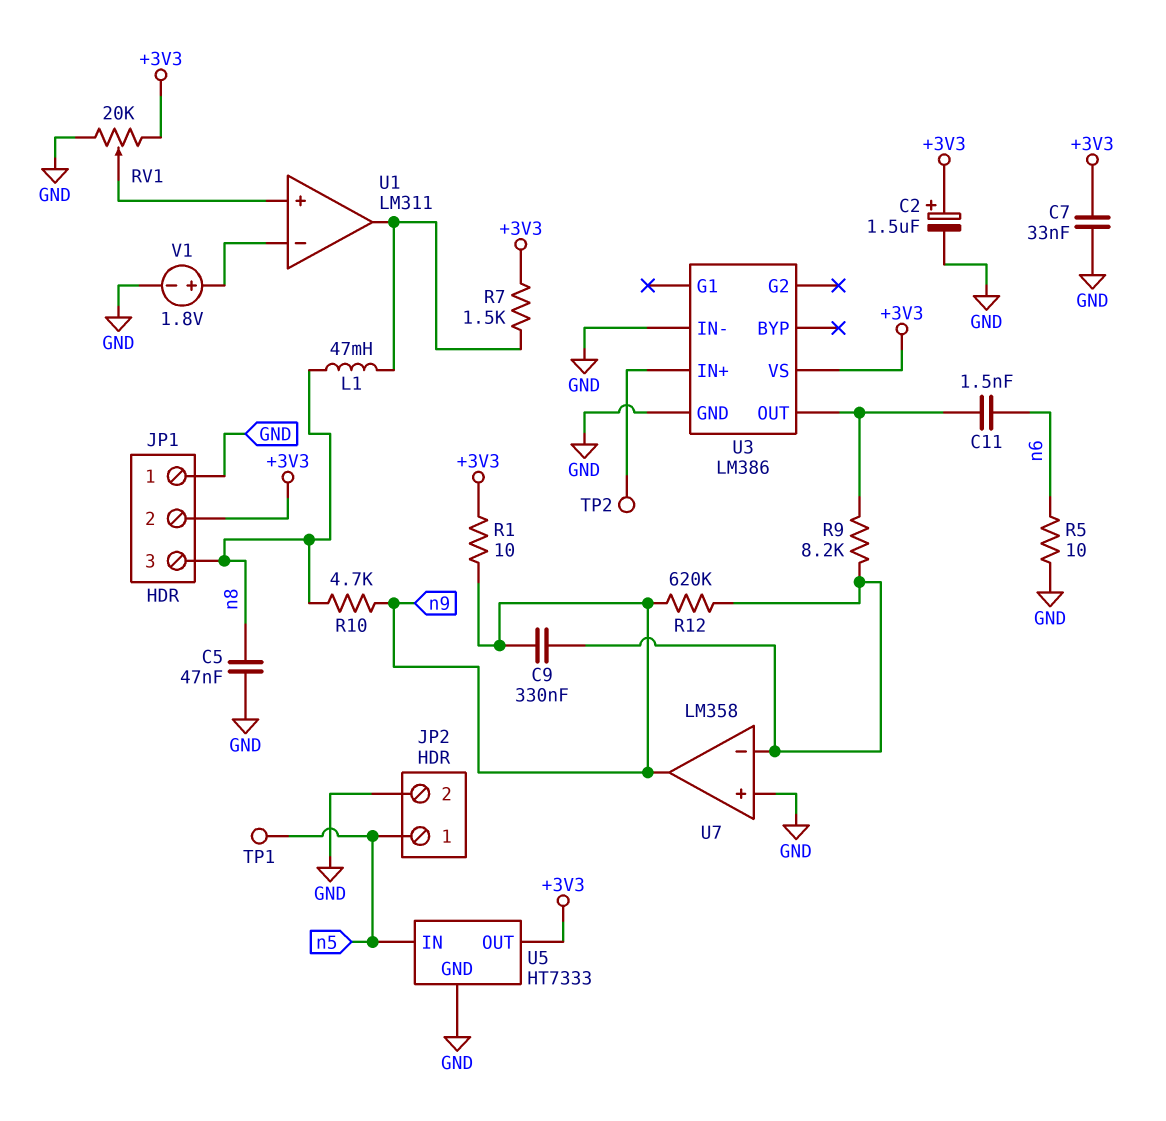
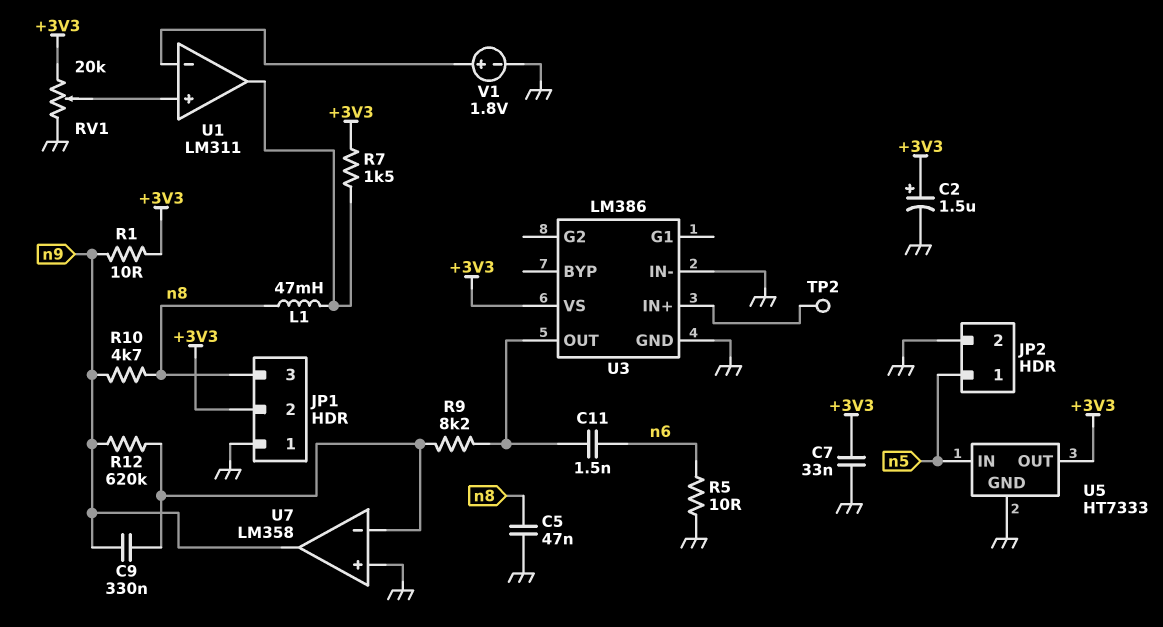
TP1: test point (n5) -> none

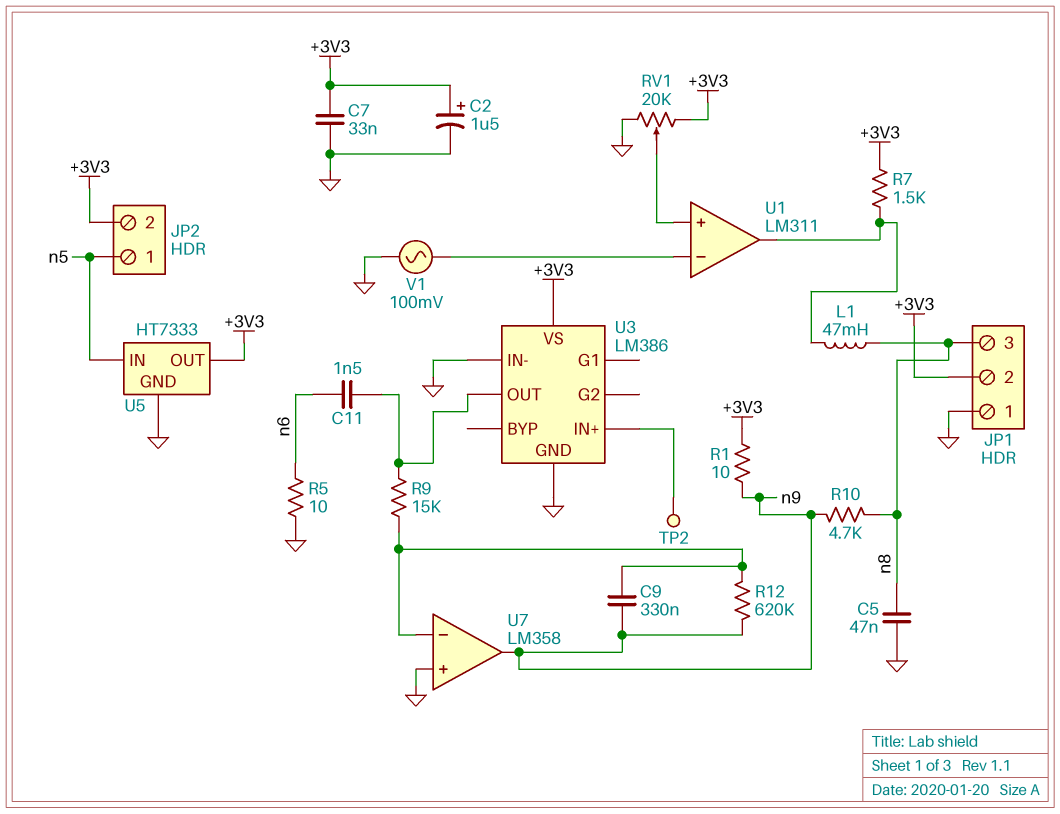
JP2 pin 2: GND -> +3V3
R9: 8.2k (U3/OUT, U7/in-) -> 15k (U3/OUT, U7/in-)
V1: 1.8V (plus U1/in-, minus GND) -> AC 100mV (GND, U1/in-)

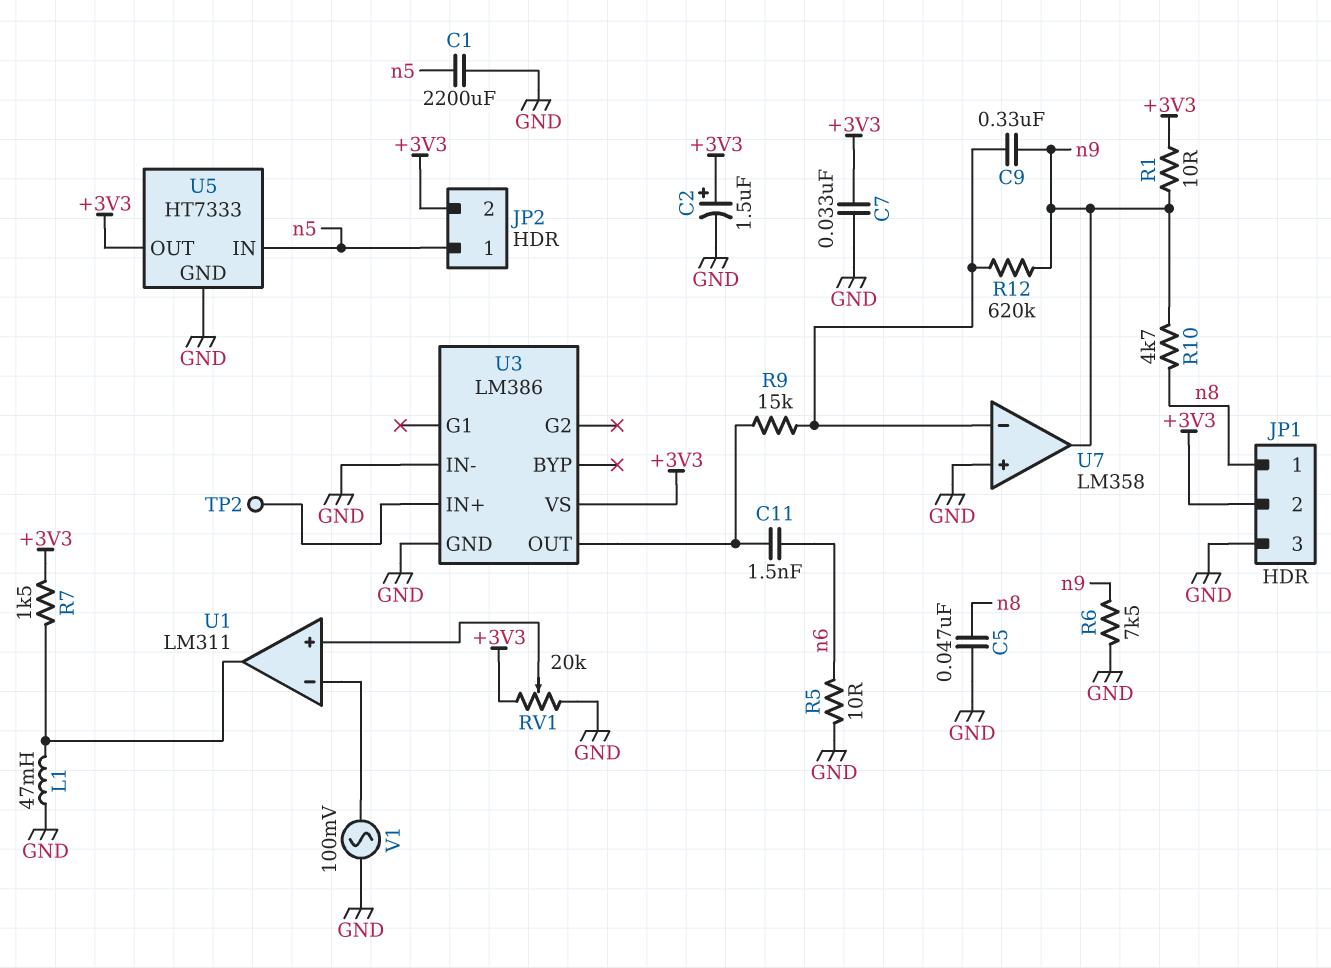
C1: none -> 2200uF (GND, n5)
JP1 pin 1: GND -> n8
JP1 pin 3: n8 -> GND
L1: 47mH (U1/out, n8) -> 47mH (GND, U1/out)
R6: none -> 7.5k (GND, n9)

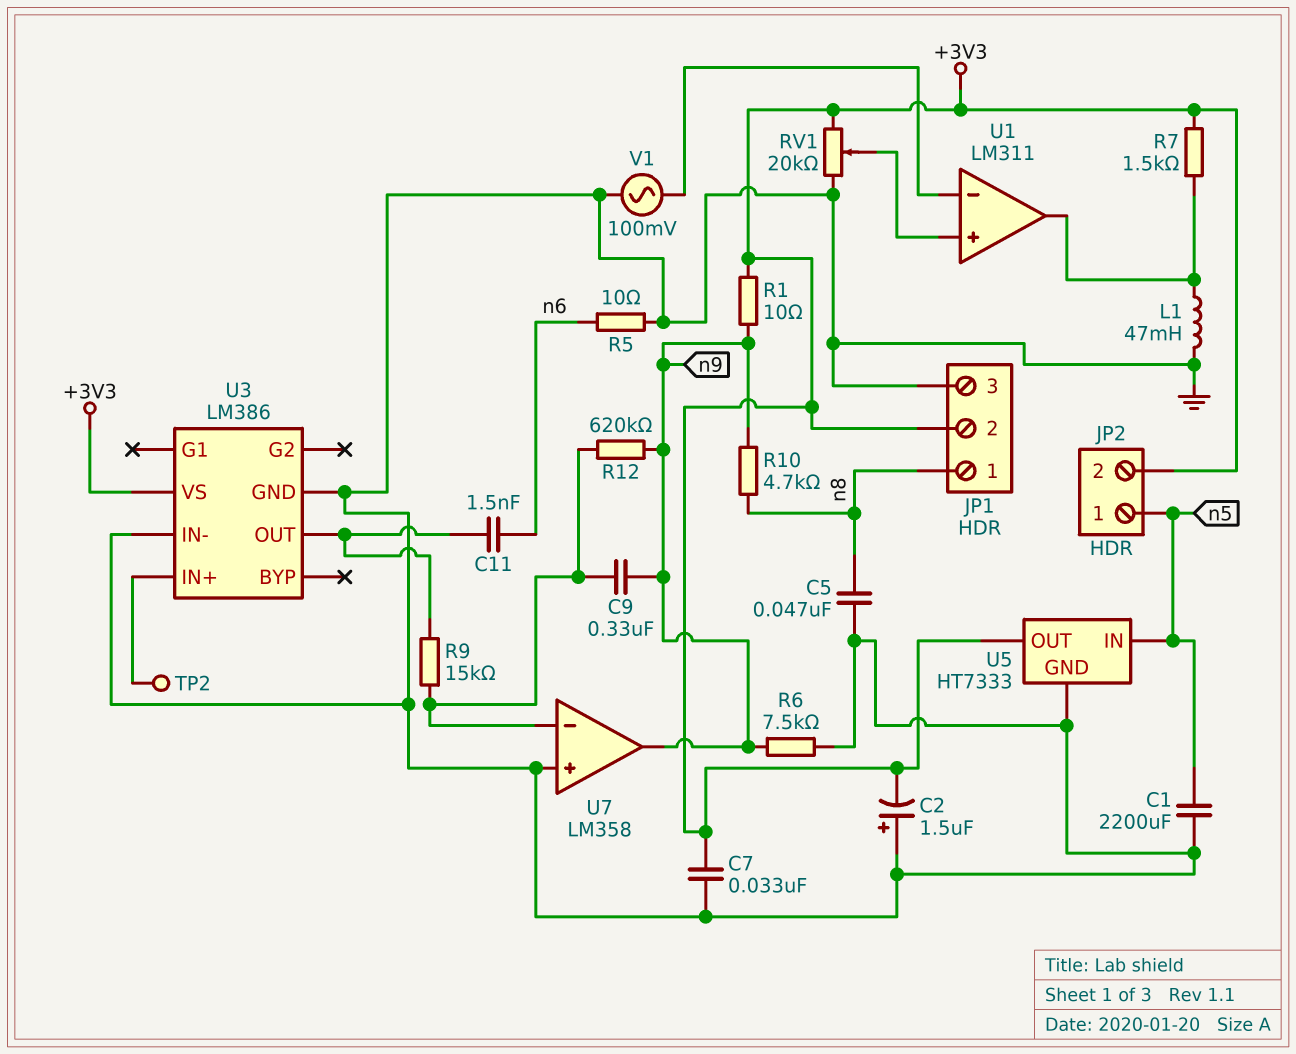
C2: 1.5uF (plus +3V3, minus GND) -> 1.5uF (plus GND, minus +3V3)

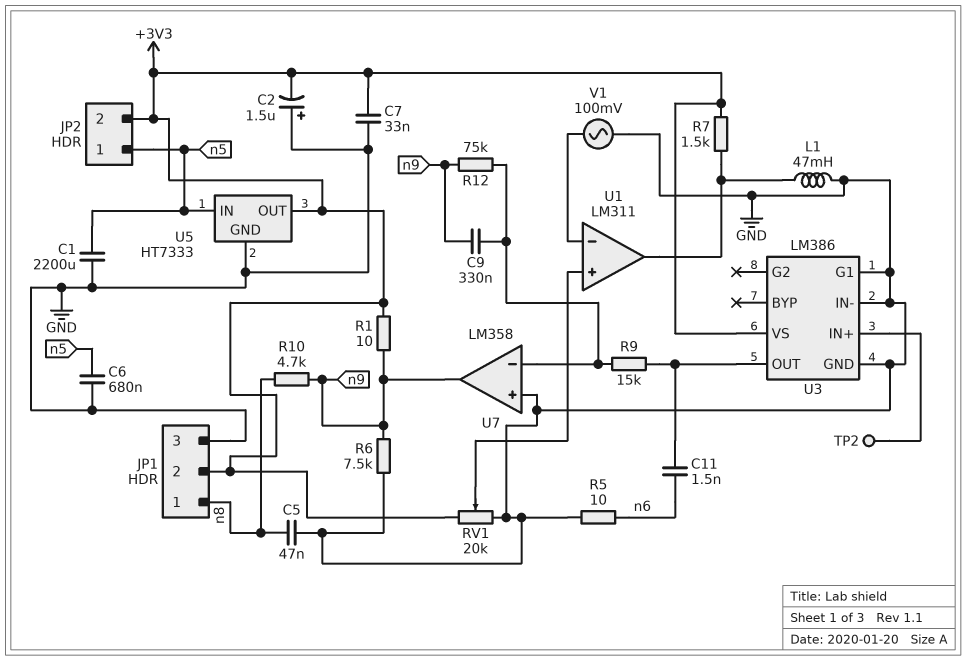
C6: none -> 680nF (GND, n5)
R12: 620k (U7/in-, n9) -> 75k (U7/in-, n9)
U3 pin G1: none -> GND

